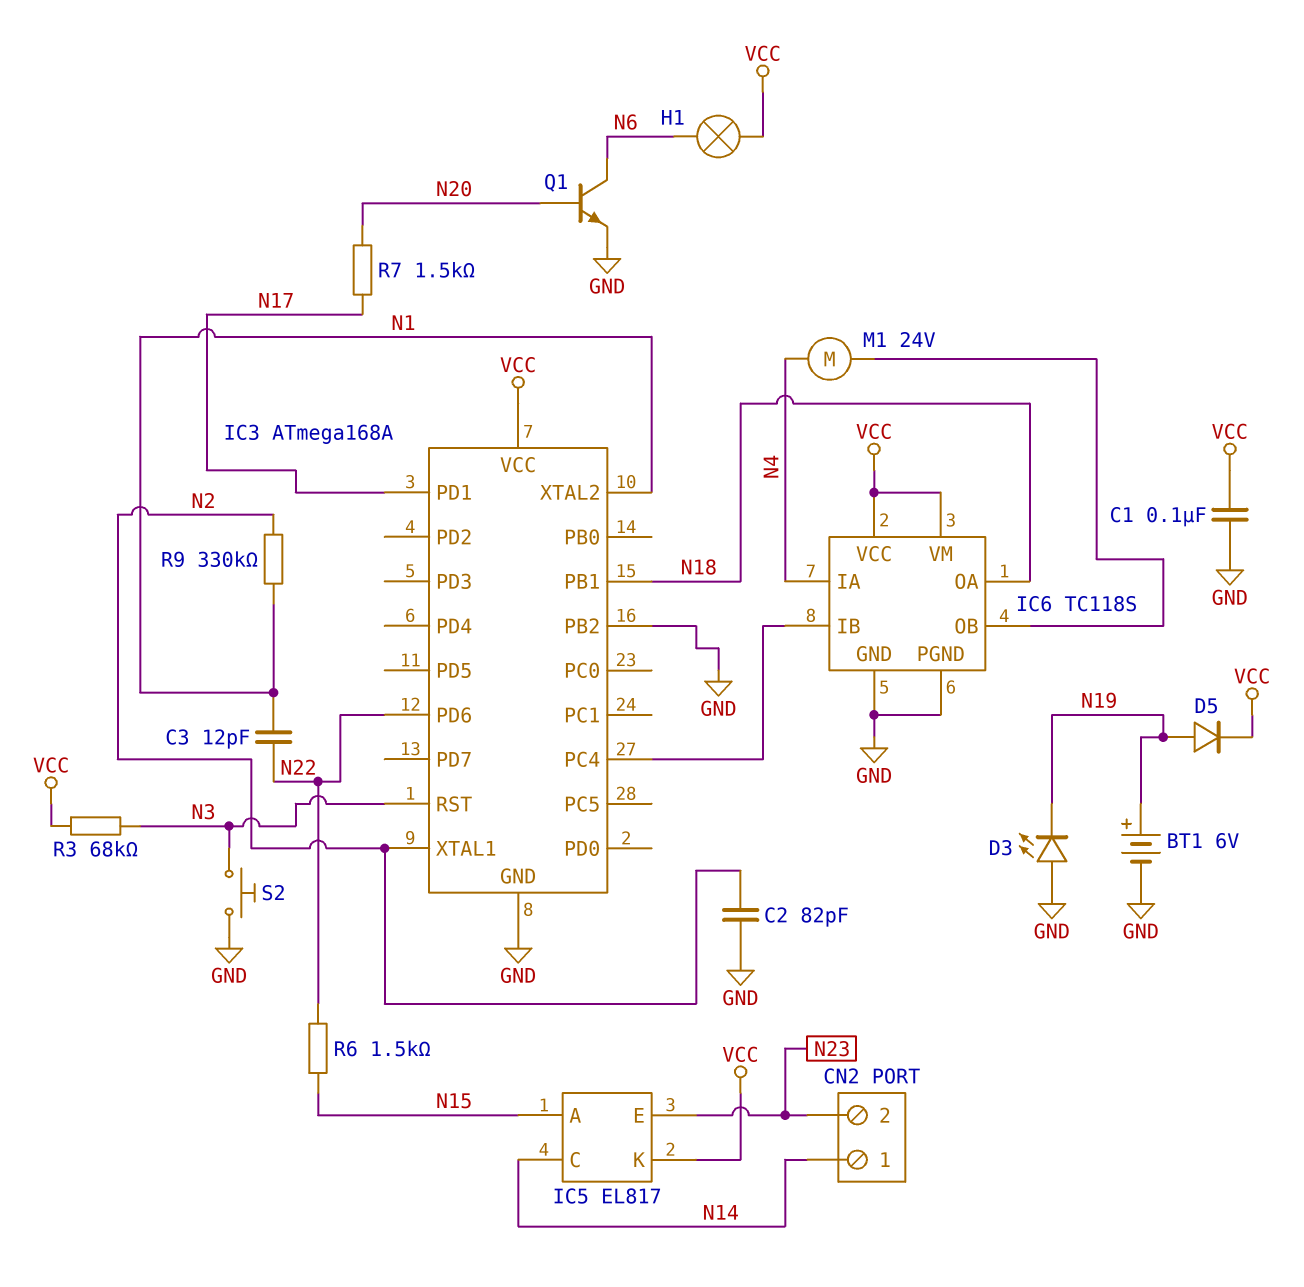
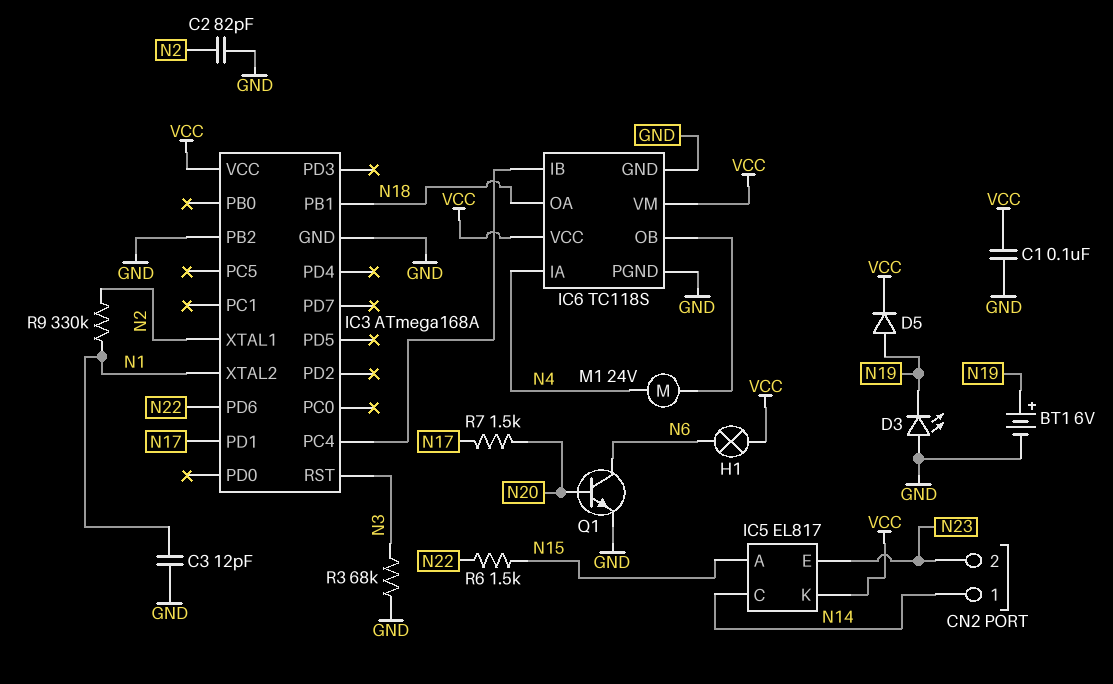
C3: 12pF (N1, N22) -> 12pF (GND, N1)
R3: 68k (N3, VCC) -> 68k (GND, N3)
S2: button (GND, N3) -> none

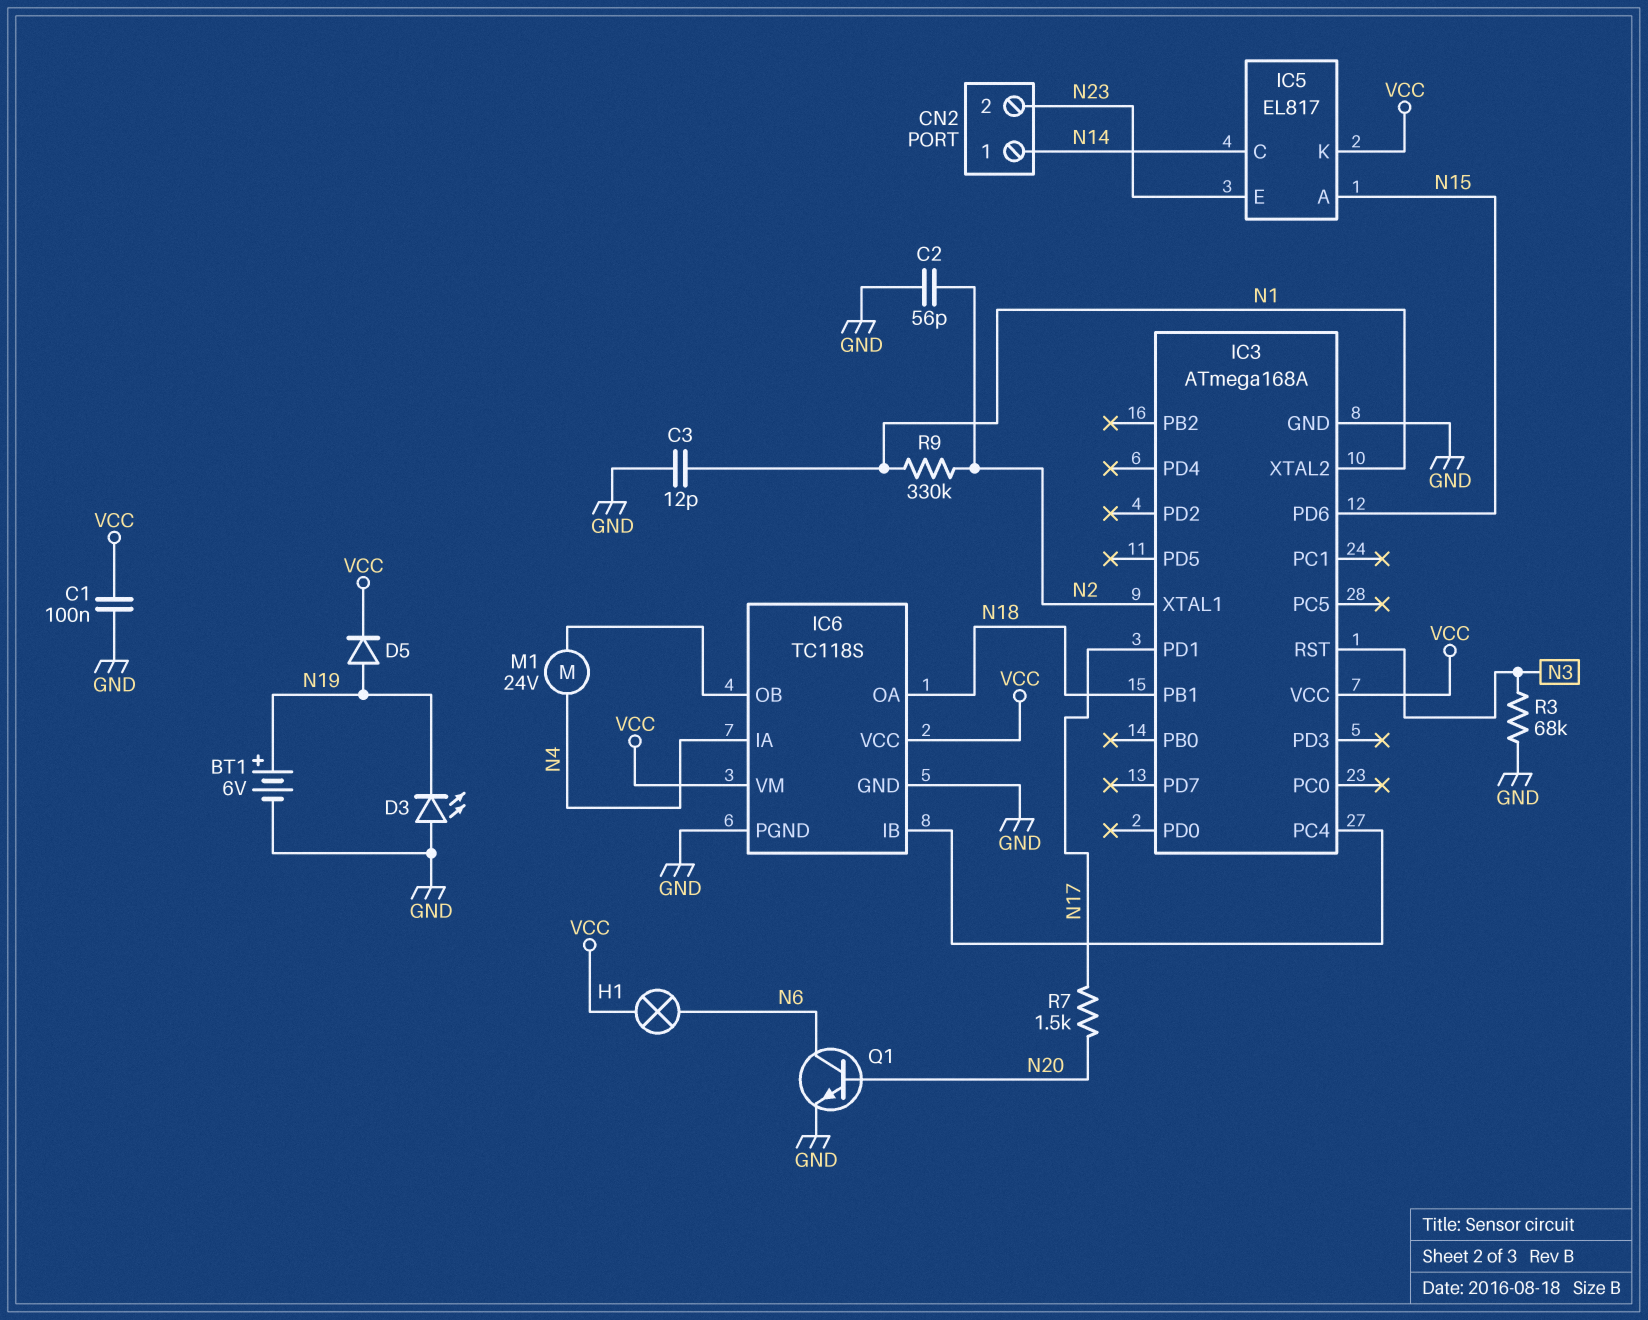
C2: 82pF (GND, N2) -> 56pF (GND, N2)
IC3 pin PB2: GND -> none
IC3 pin PD6: N22 -> N15
R6: 1.5k (N15, N22) -> none

